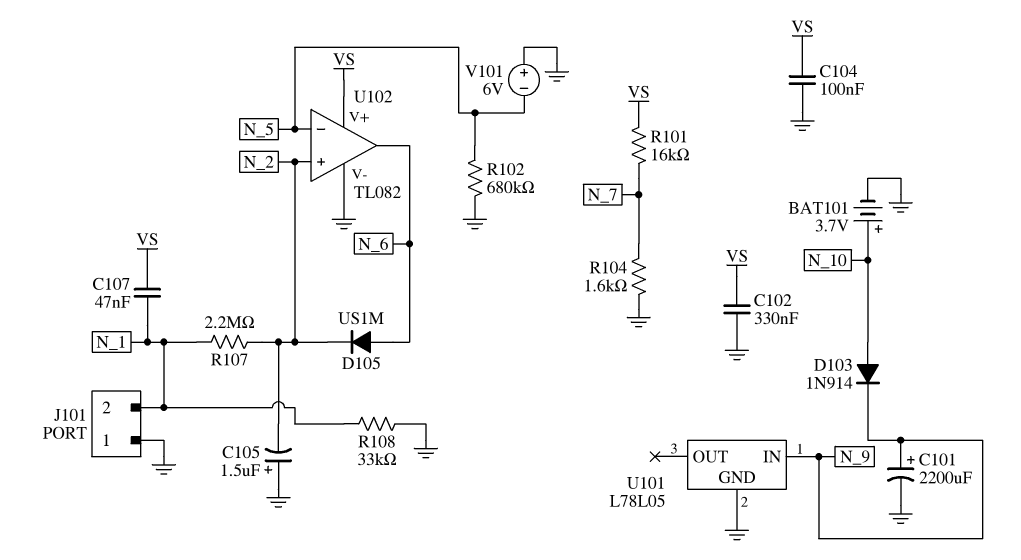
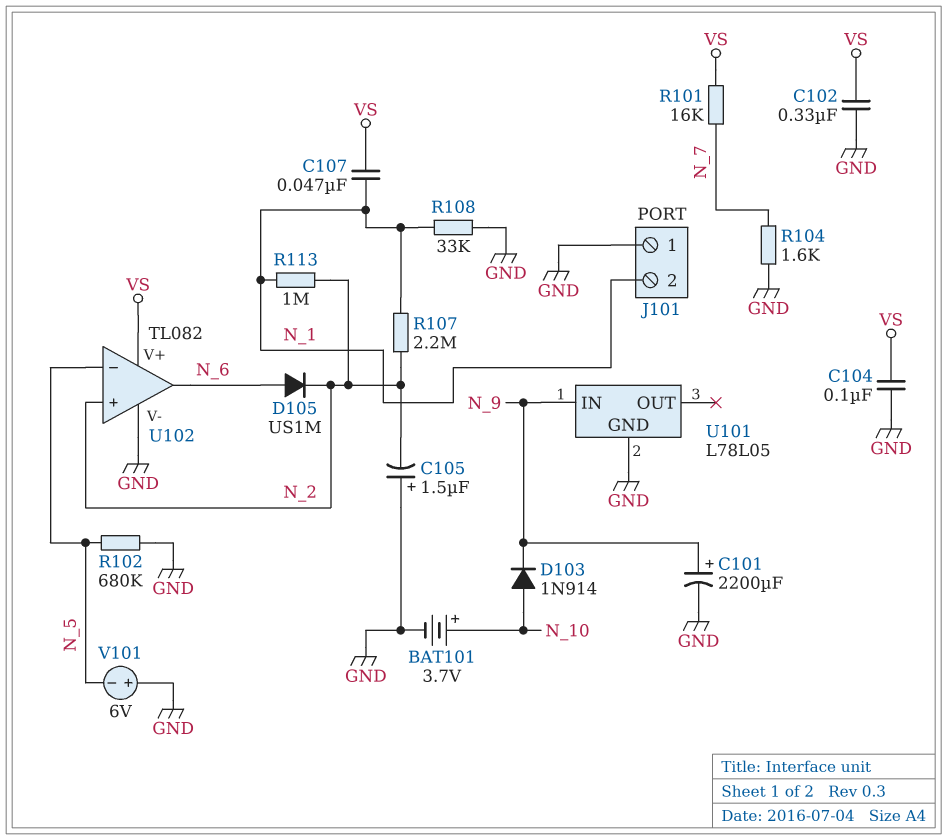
R113: none -> 1M (N_1, N_2)

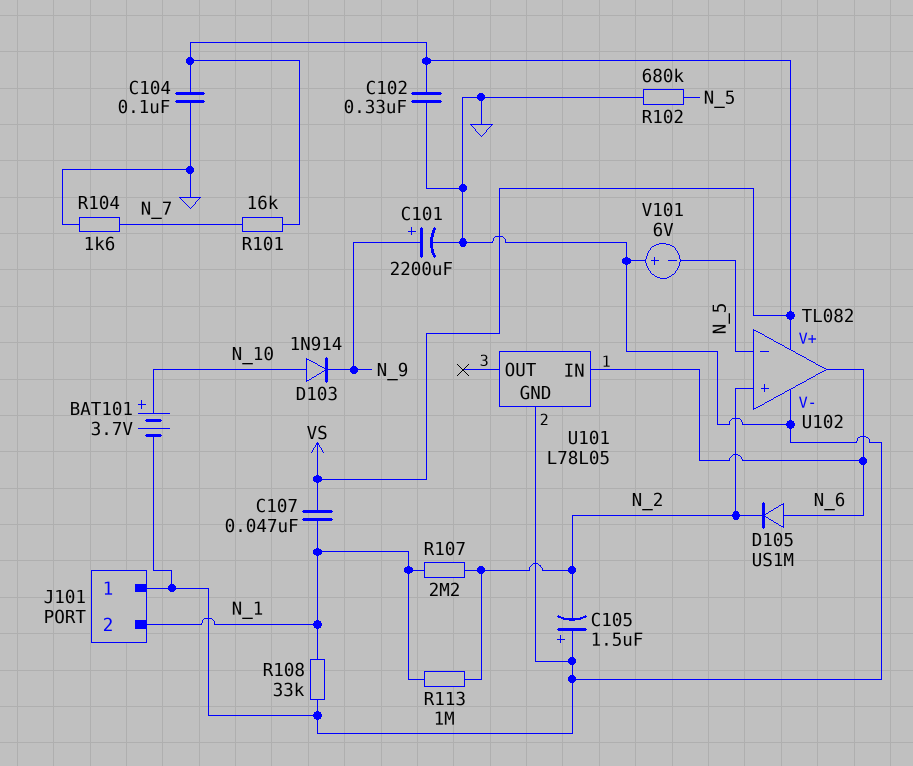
U101 pin IN: N_9 -> N_6

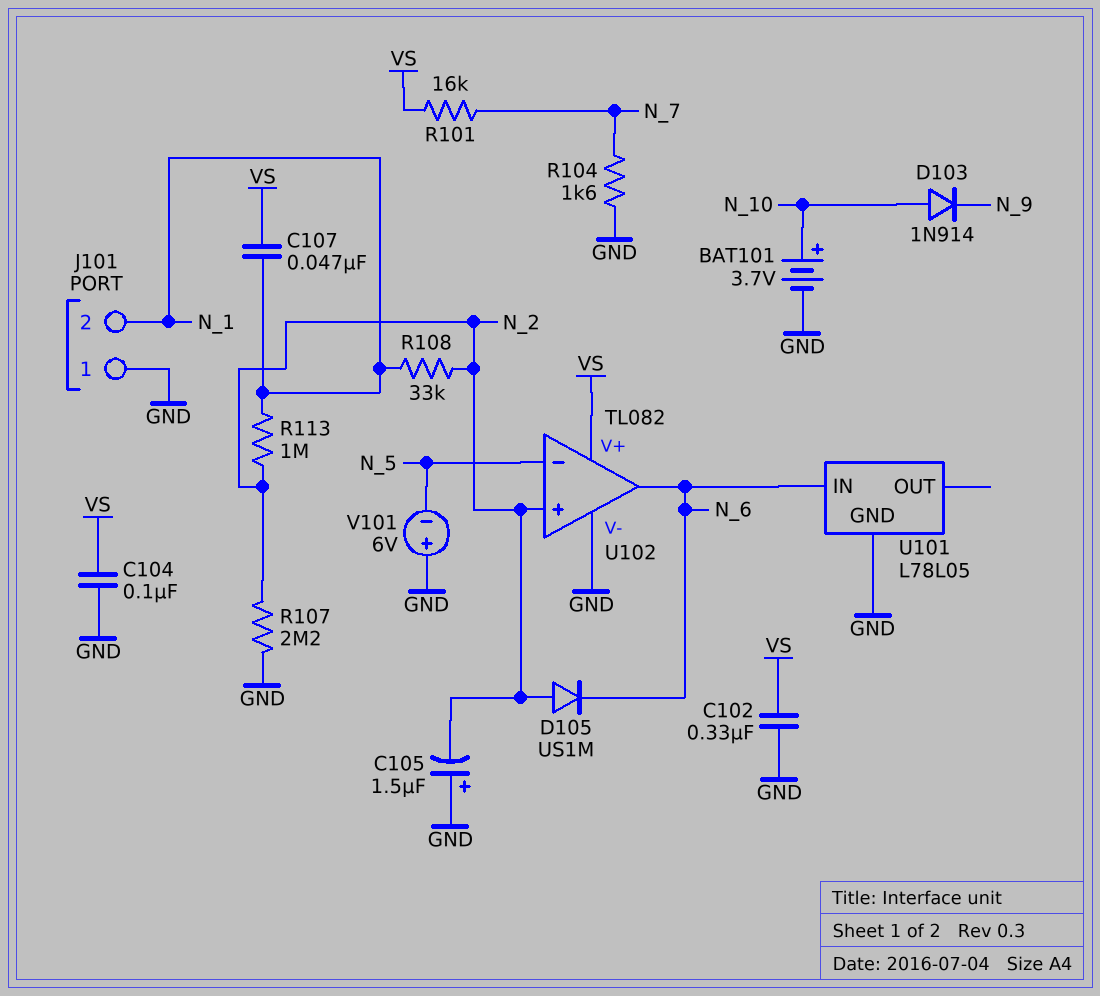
C101: 2200uF (plus N_9, minus GND) -> none
D105: diode US1M (A N_6, K N_2) -> diode US1M (A N_2, K N_6)
R102: 680k (GND, N_5) -> none
R107: 2.2M (N_1, N_2) -> 2.2M (GND, N_2)
R108: 33k (GND, N_1) -> 33k (N_1, N_2)

